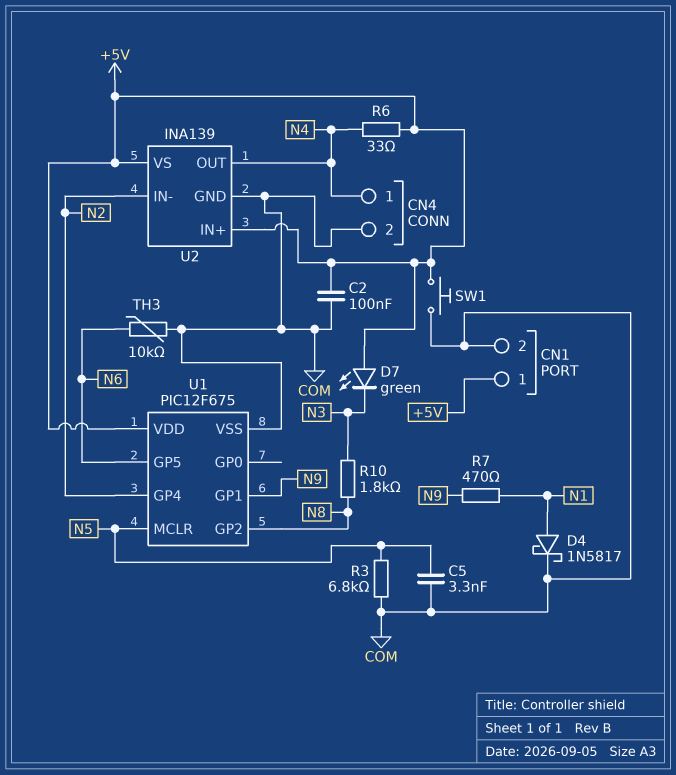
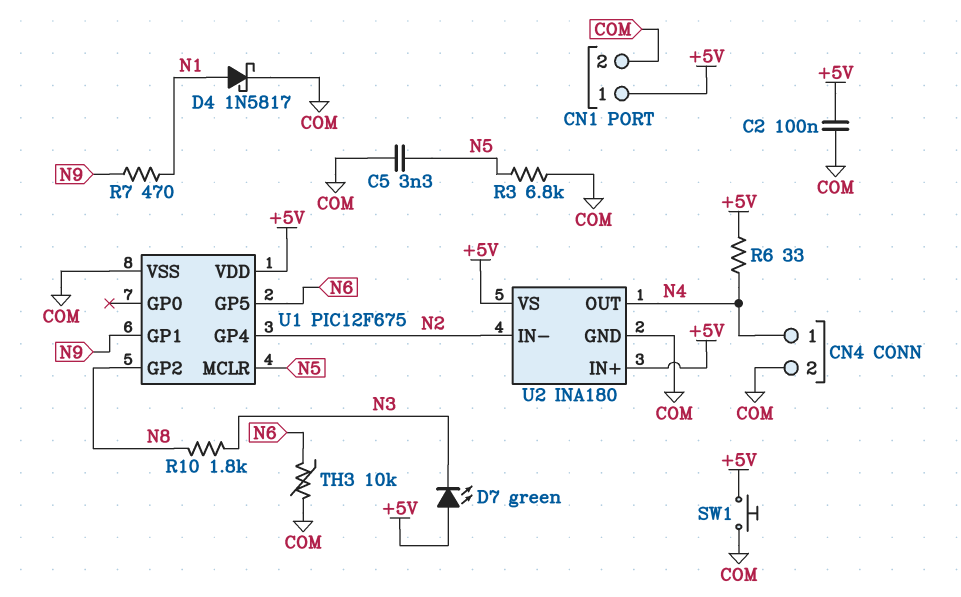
U2: INA139 -> INA180

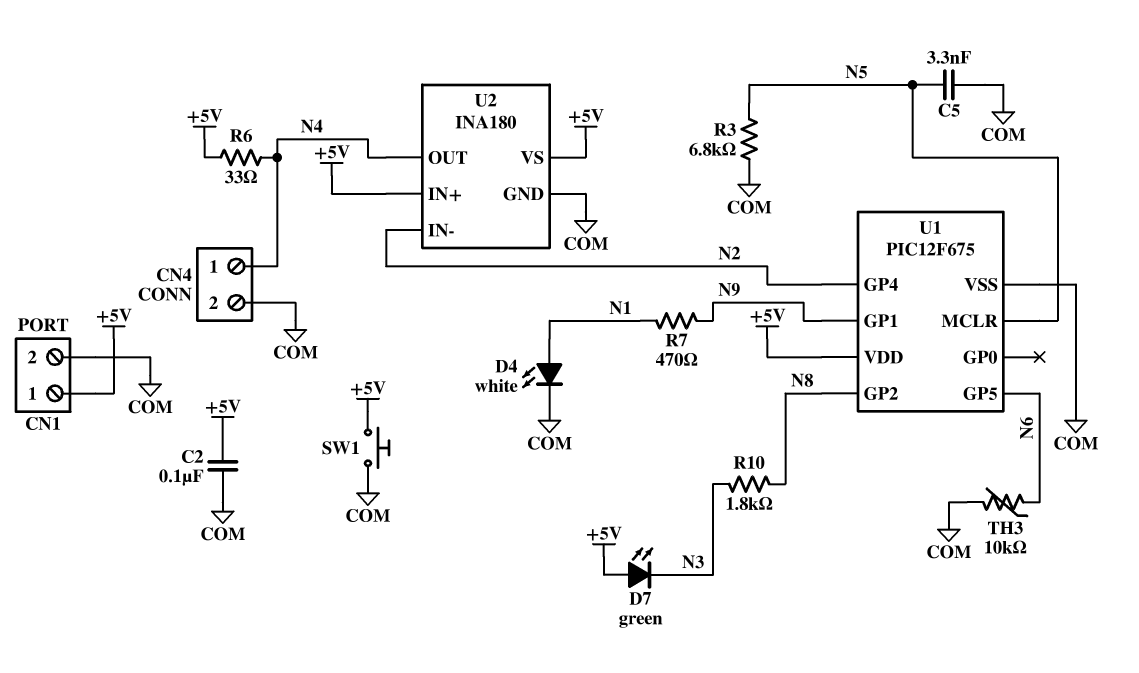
D4: schottky 1N5817 (A N1, K COM) -> LED white (A N1, K COM)

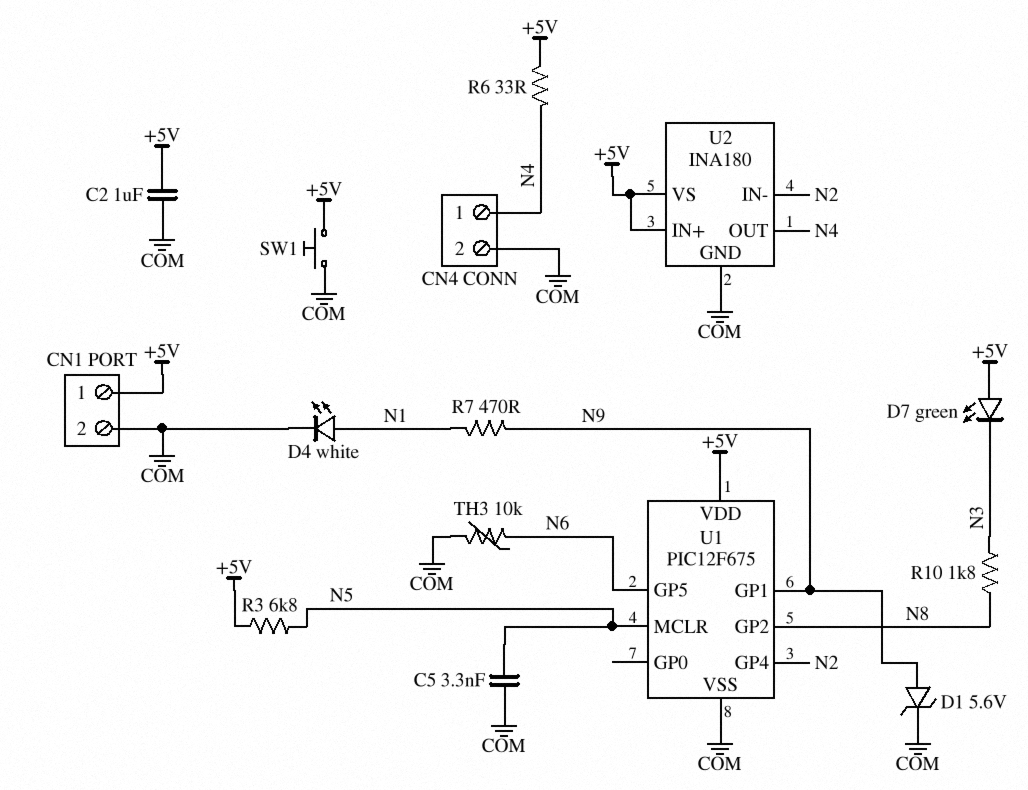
C2: 100nF (+5V, COM) -> 1uF (+5V, COM)
D1: none -> zener 5.6V (A N9, K COM)
R3: 6.8k (COM, N5) -> 6.8k (+5V, N5)

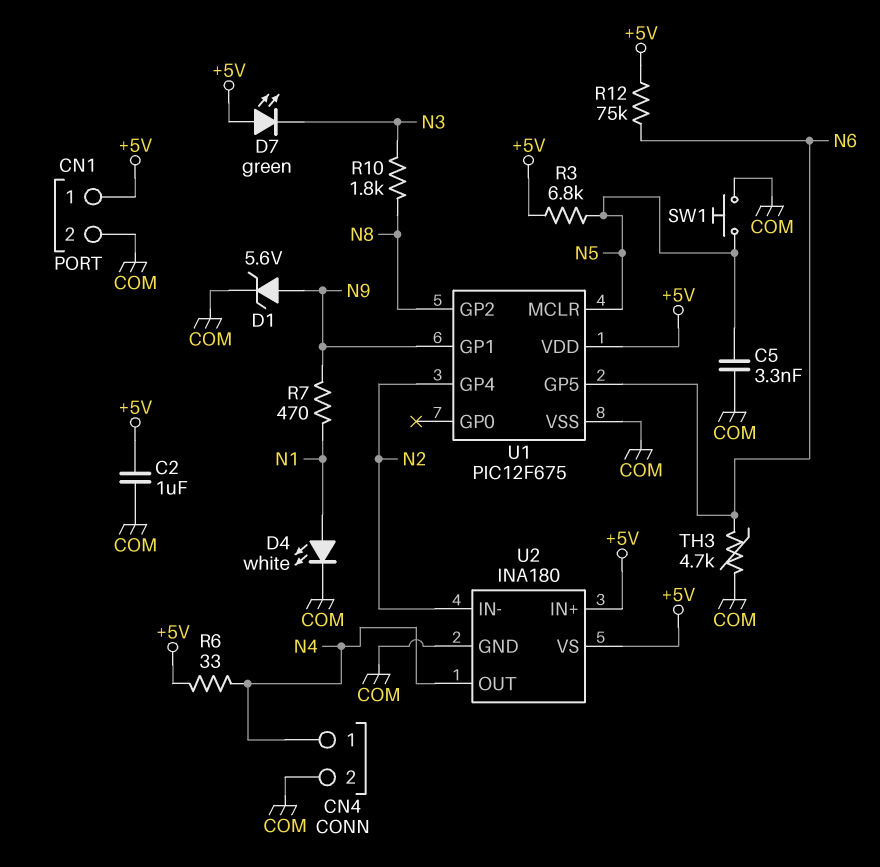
R12: none -> 75k (+5V, N6)
SW1: button (+5V, COM) -> button (COM, N5)
TH3: 10k (COM, N6) -> 4.7k (COM, N6)

